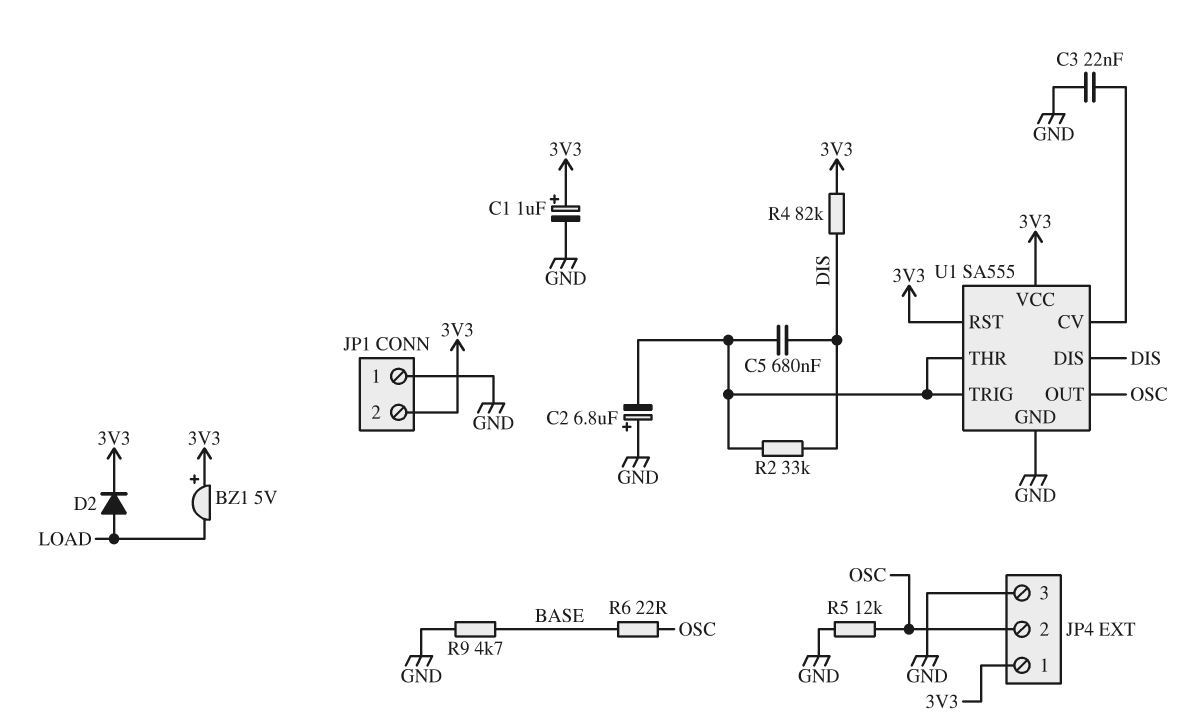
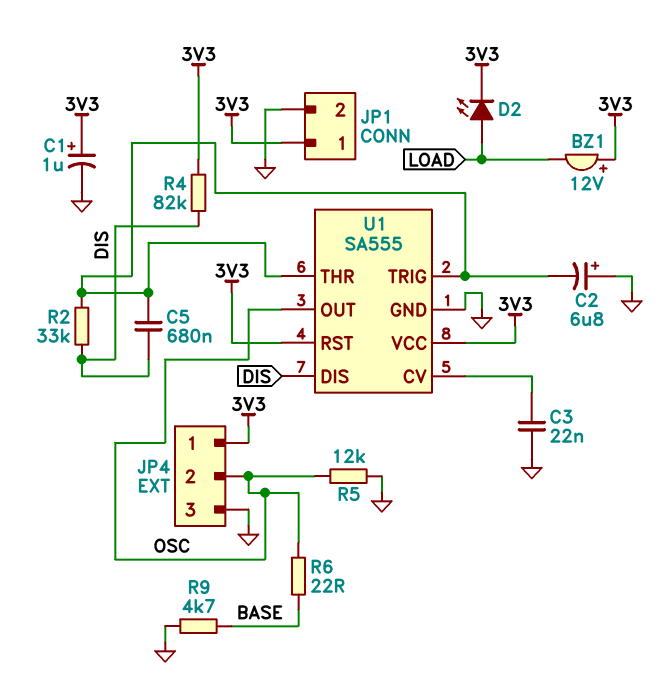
BZ1: buzzer 5V (plus 3V3, minus LOAD) -> buzzer 12V (plus 3V3, minus LOAD)
D2: diode (A LOAD, K 3V3) -> LED (A LOAD, K 3V3)
JP1 pin 1: GND -> 3V3
JP1 pin 2: 3V3 -> GND

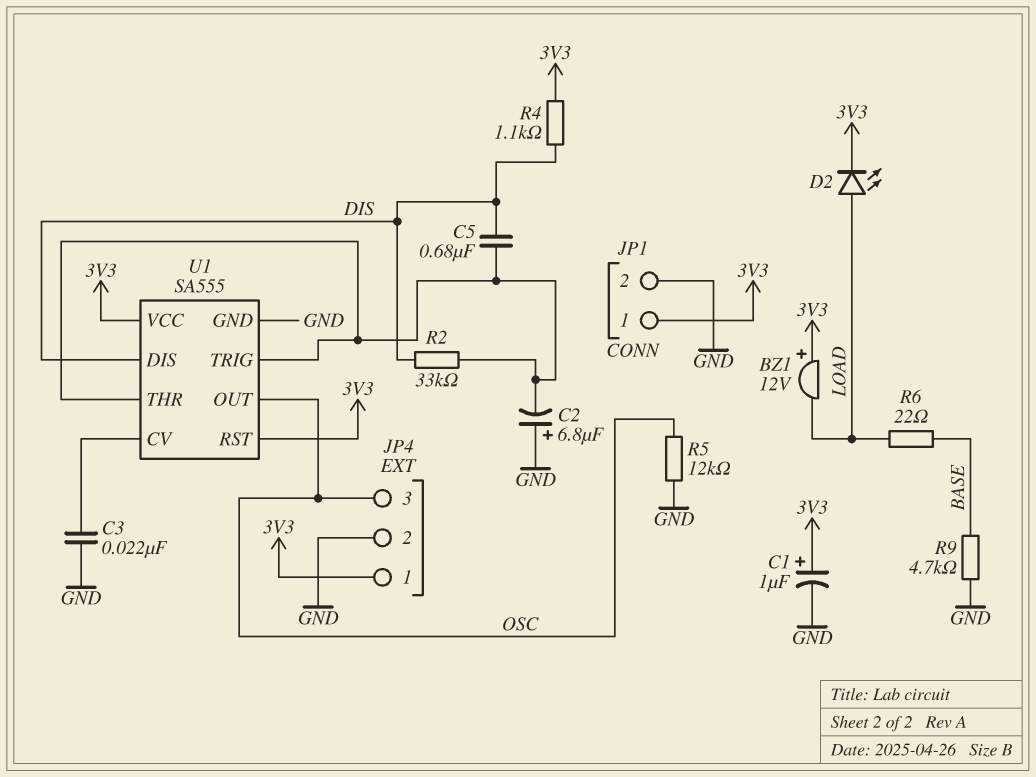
JP4 pin 2: OSC -> GND
JP4 pin 3: GND -> OSC
R4: 82k (3V3, DIS) -> 1.1k (3V3, DIS)
R6: 22 (BASE, OSC) -> 22 (BASE, LOAD)

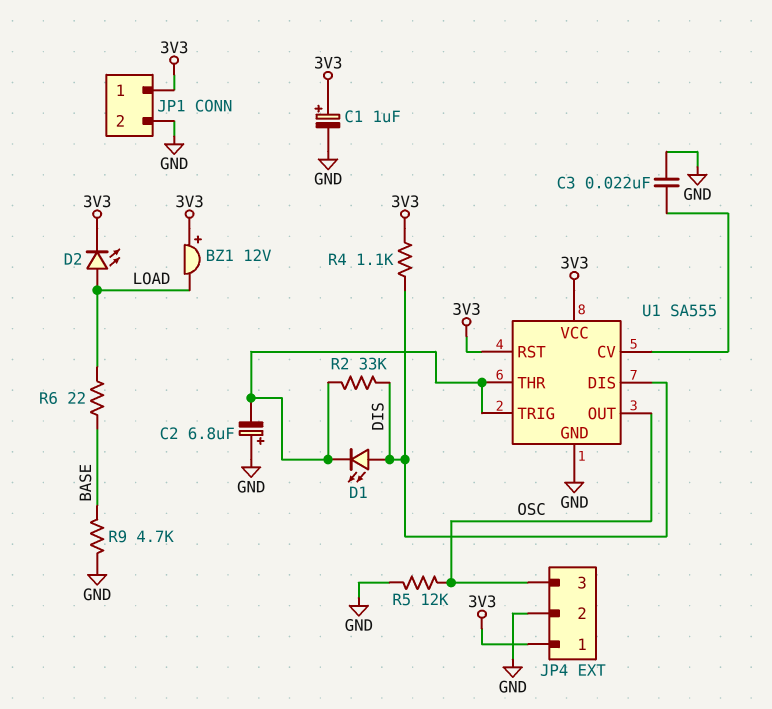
C5: 680nF (DIS, U1/THR) -> none
D1: none -> LED (A DIS, K U1/THR)

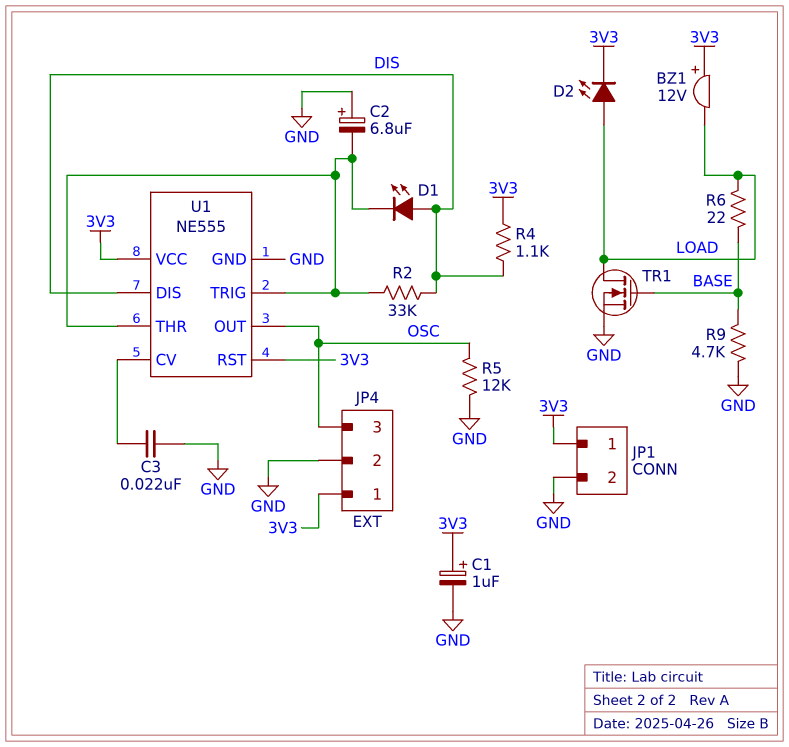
TR1: none -> NMOS (G BASE, D LOAD, S GND)
U1: SA555 -> NE555

